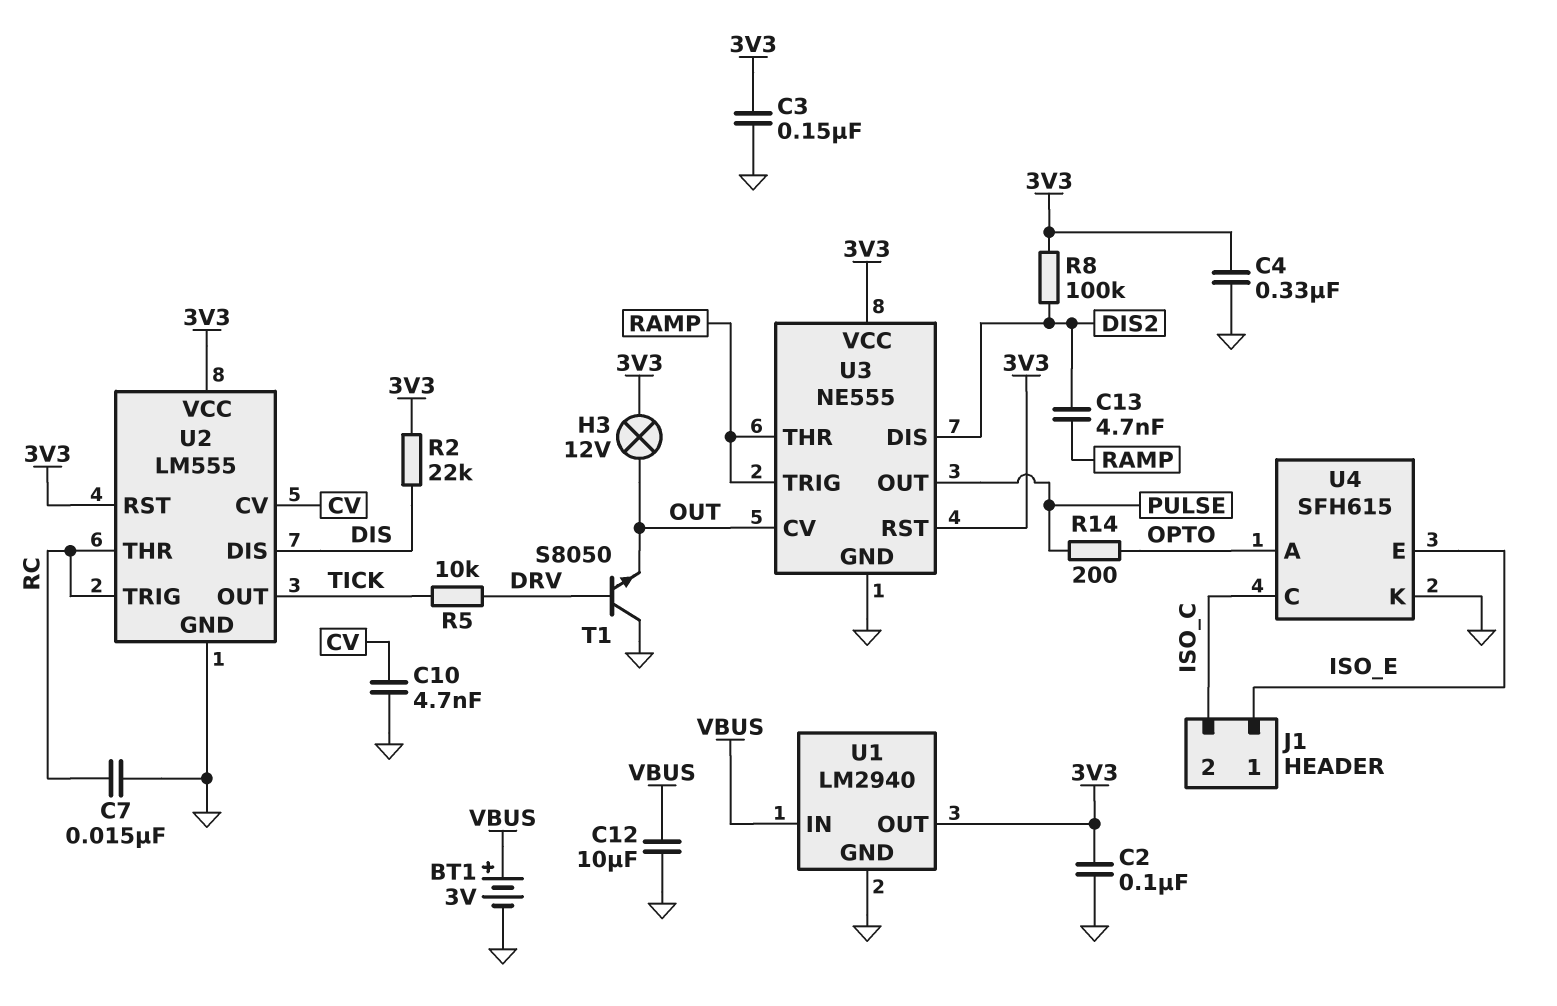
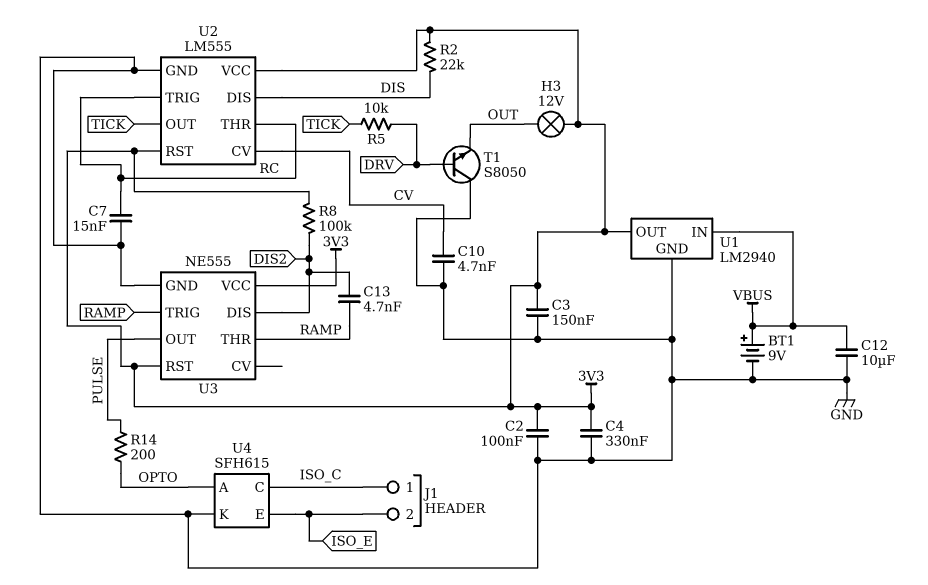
BT1: 3V (plus VBUS, minus GND) -> 9V (plus VBUS, minus GND)
J1 pin 1: ISO_E -> ISO_C
J1 pin 2: ISO_C -> ISO_E
U3 pin CV: OUT -> none

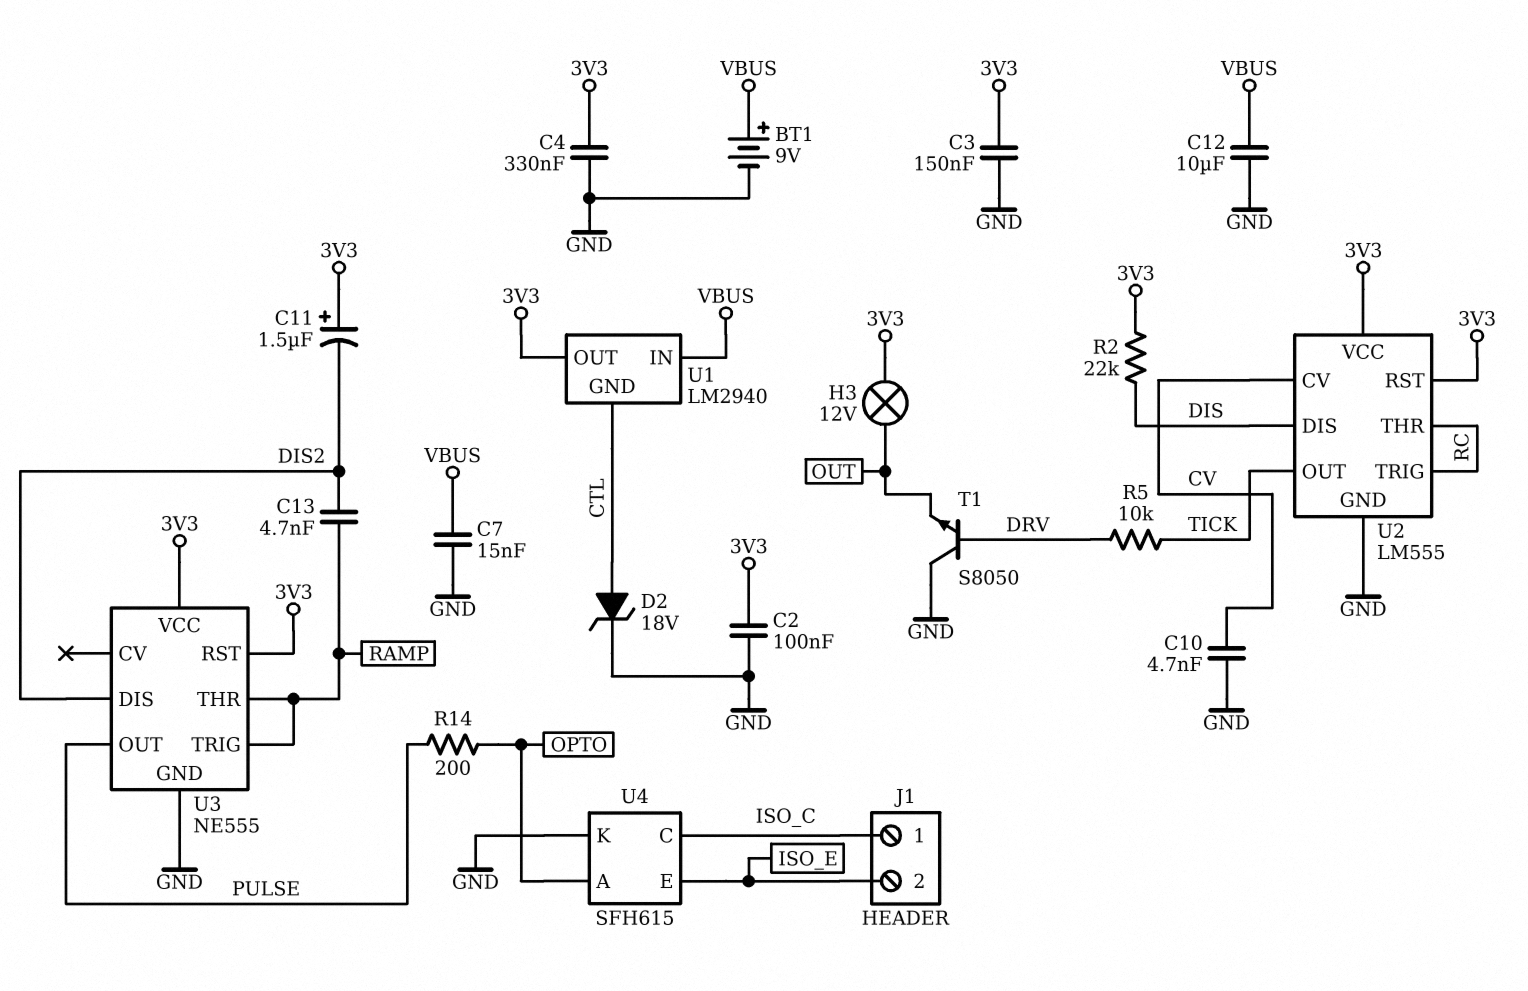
C7: 15nF (GND, RC) -> 15nF (GND, VBUS)
C11: none -> 1.5uF (plus 3V3, minus DIS2)
D2: none -> zener 18V (A CTL, K GND)
R8: 100k (3V3, DIS2) -> none
U1 pin GND: GND -> CTL

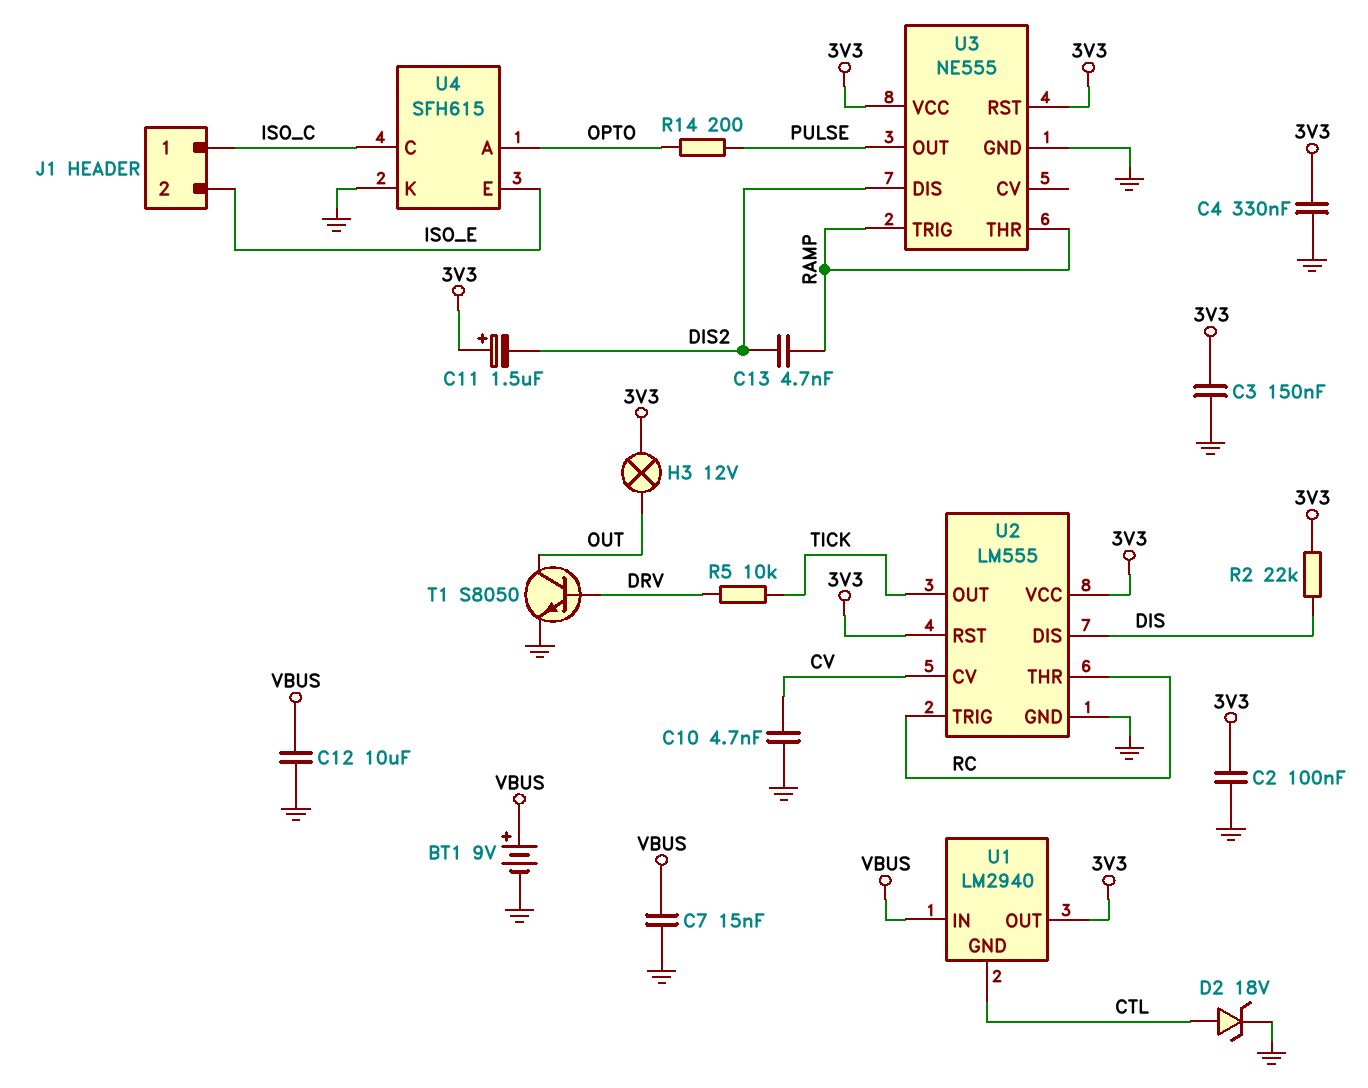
T1: NPN S8050 (B DRV, C GND, E OUT) -> NPN S8050 (B DRV, C OUT, E GND)

